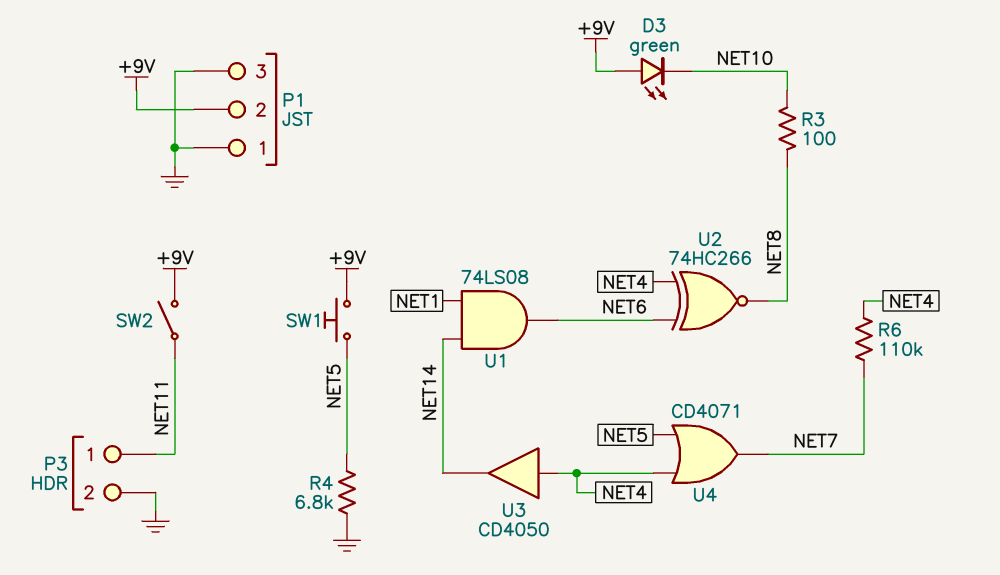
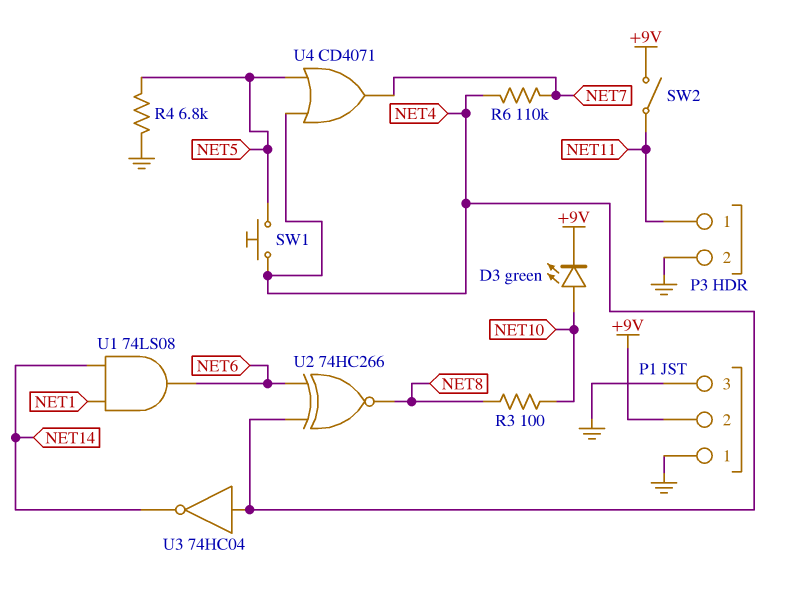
D3: LED green (A +9V, K NET10) -> LED green (A NET10, K +9V)
SW1: button (+9V, NET5) -> button (NET4, NET5)
U3: buffer CD4050 (in NET4, out NET14) -> NOT 74HC04 (in NET4, out NET14)

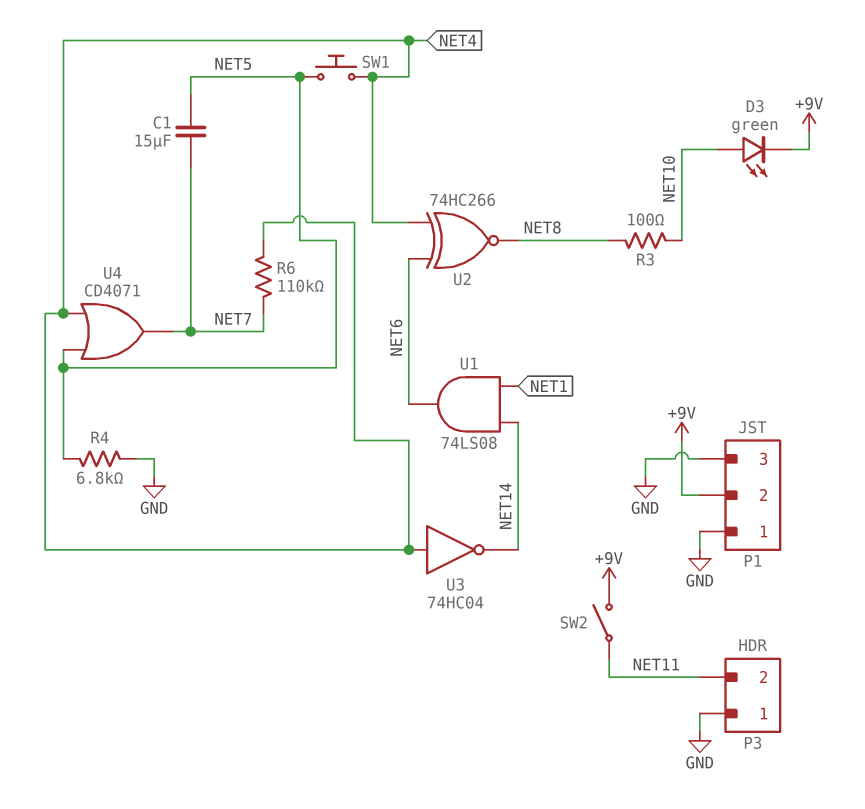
C1: none -> 15uF (NET5, NET7)
P3 pin 1: NET11 -> GND
P3 pin 2: GND -> NET11

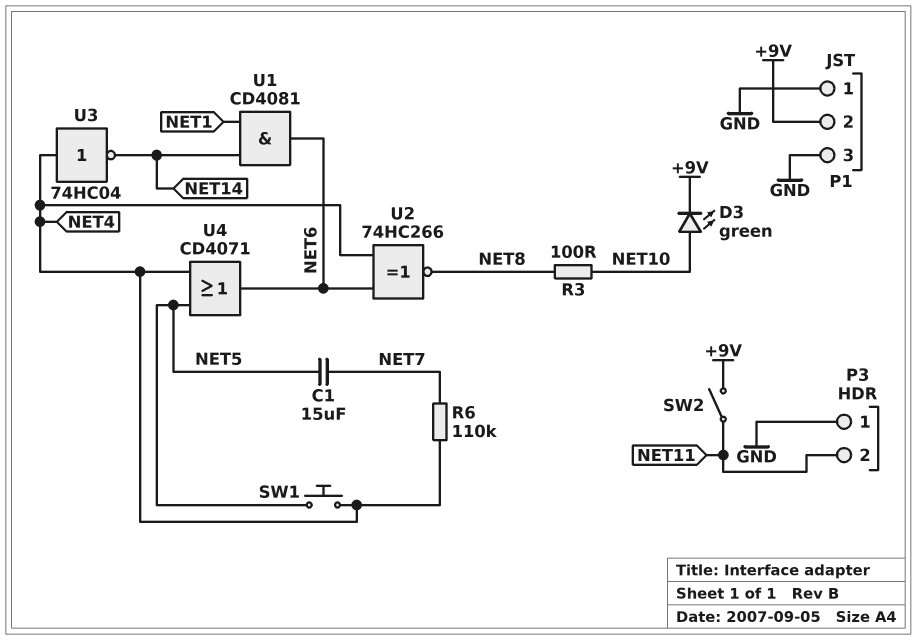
R4: 6.8k (GND, NET5) -> none
U1: AND 74LS08 (in NET1, in NET14, out NET6) -> AND CD4081 (in NET1, in NET14, out NET6)
U4: OR CD4071 (in NET4, in NET5, out NET7) -> OR CD4071 (in NET4, in NET5, out NET6)

